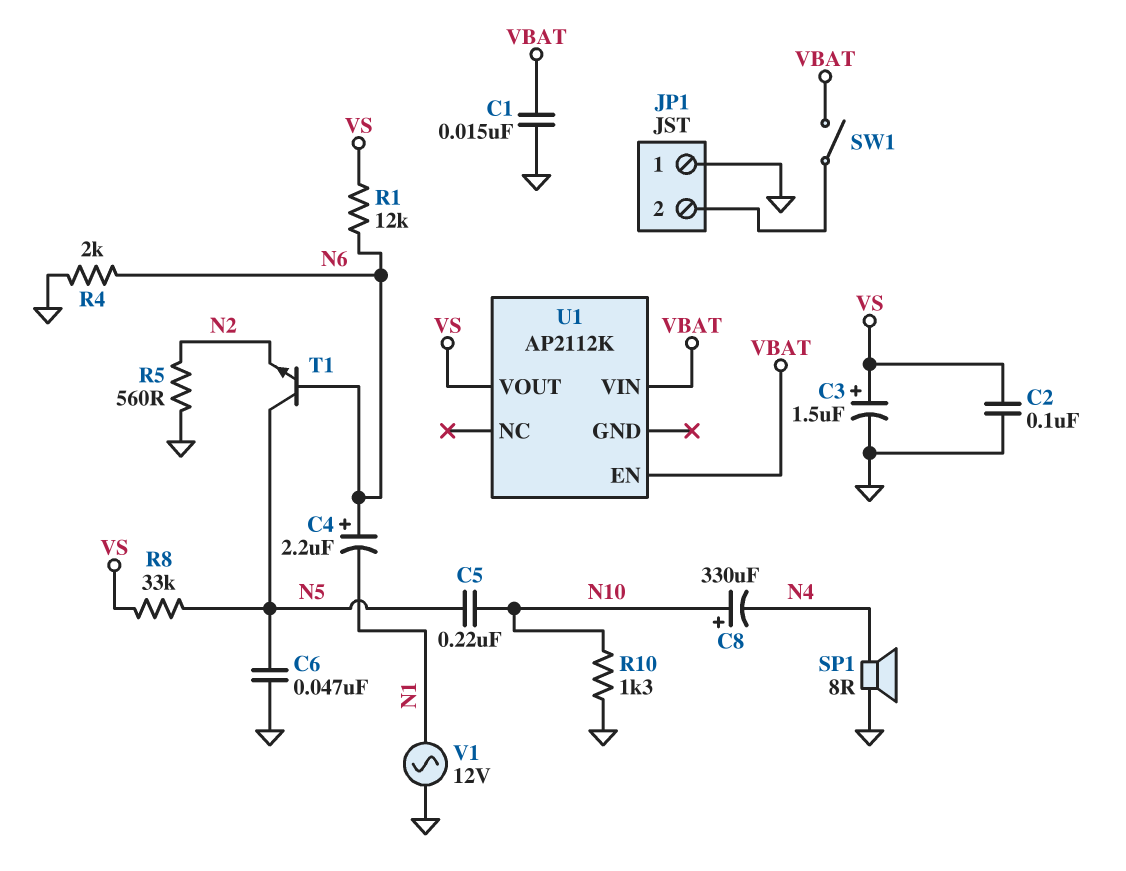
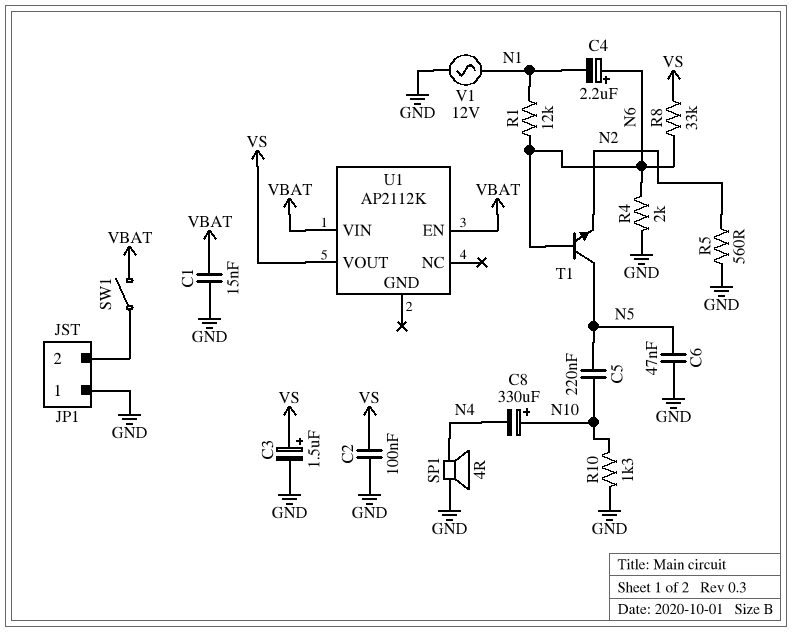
R1: 12k (N6, VS) -> 12k (N1, N6)
R8: 33k (N5, VS) -> 33k (N6, VS)
SP1: speaker 8R (GND, N4) -> speaker 4R (GND, N4)

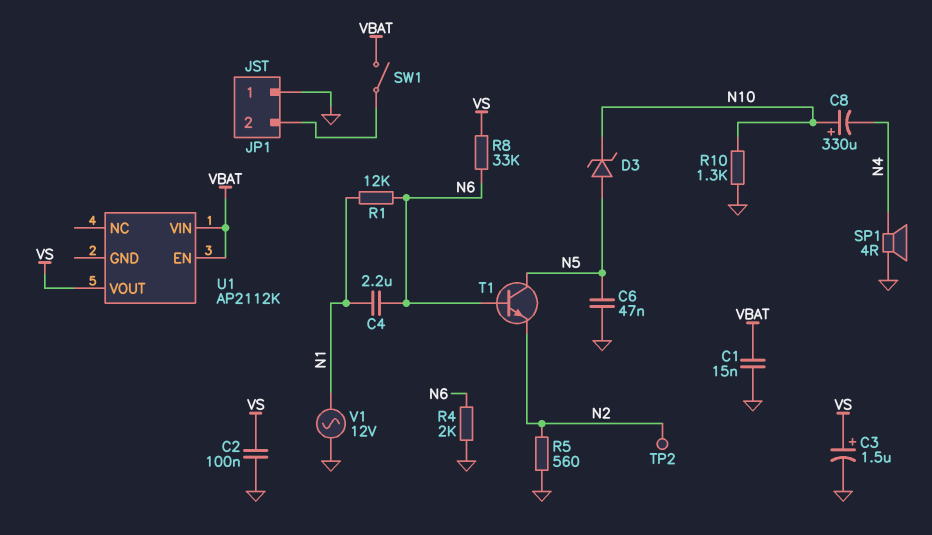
C4: 2.2uF (plus N6, minus N1) -> 2.2uF (N1, N6)
C5: 220nF (N5, N10) -> none
D3: none -> zener (A N5, K N10)
TP2: none -> test point (N2)

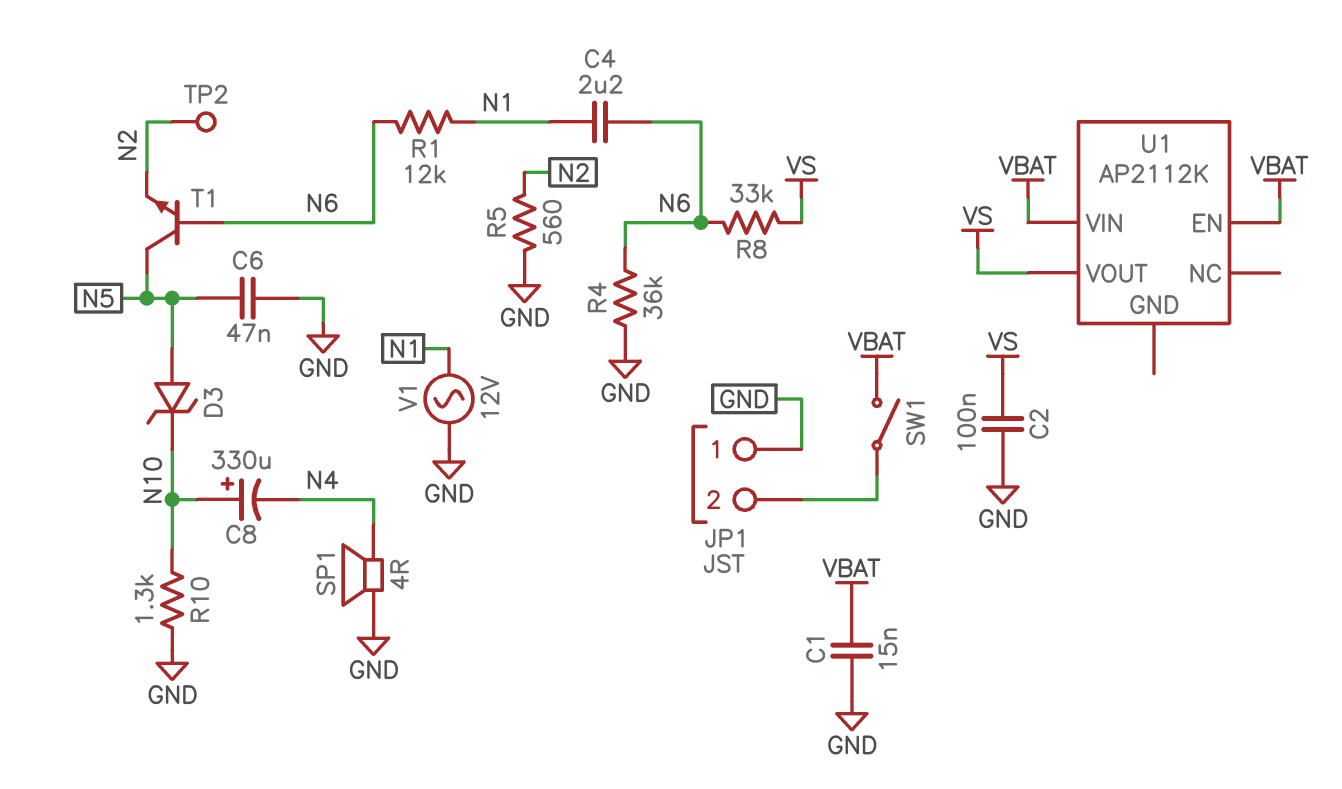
C3: 1.5uF (plus VS, minus GND) -> none
R4: 2k (GND, N6) -> 36k (GND, N6)

